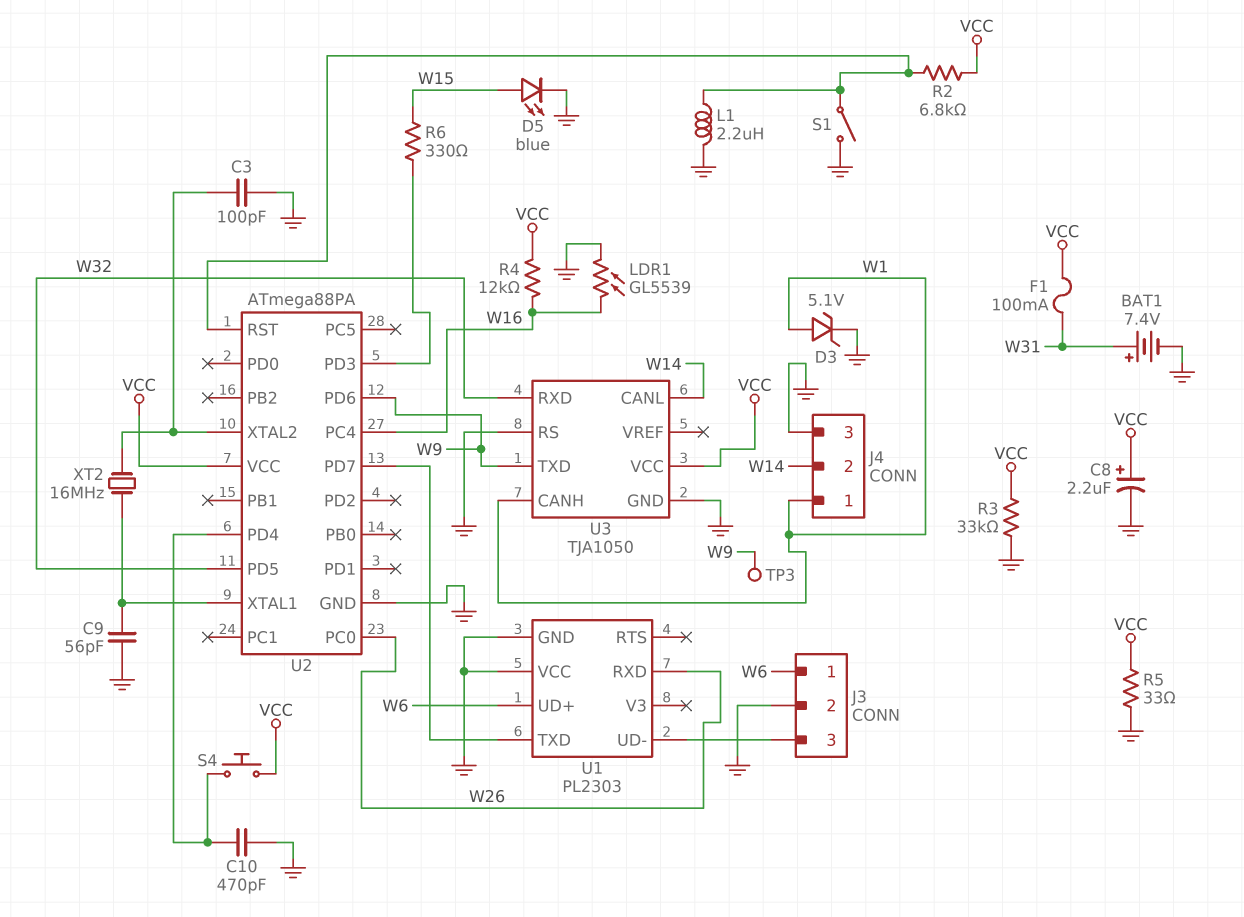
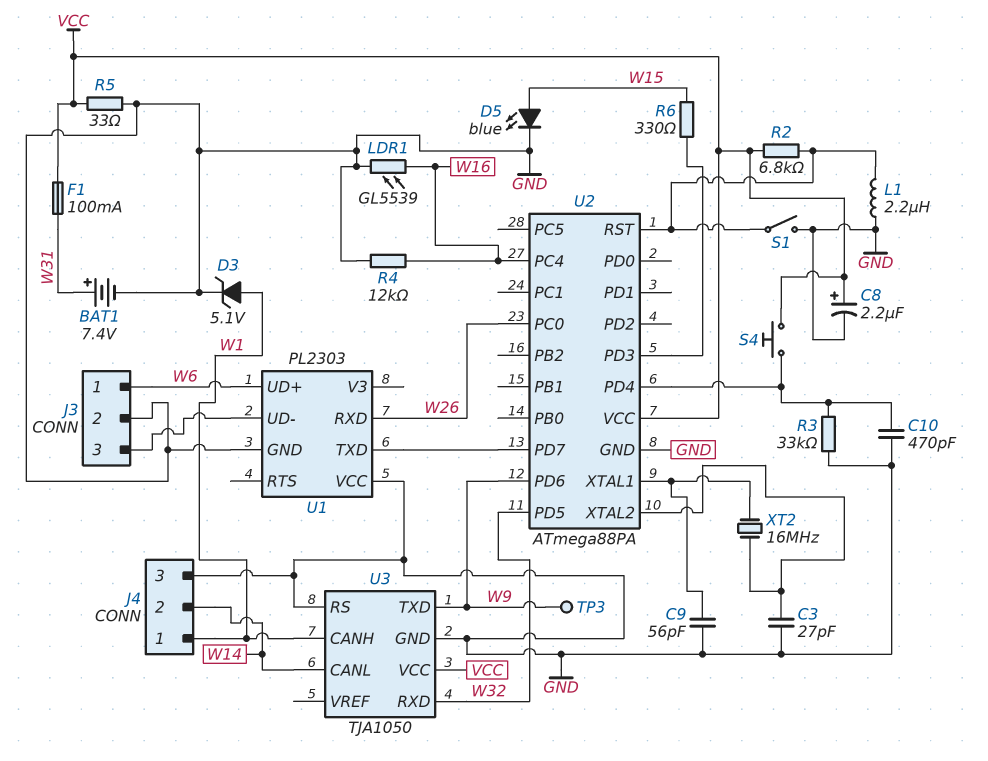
C3: 100pF (GND, U2/XTAL2) -> 27pF (GND, U2/XTAL2)
R3: 33k (GND, VCC) -> 33k (GND, U2/PD4)
R4: 12k (VCC, W16) -> 12k (GND, W16)

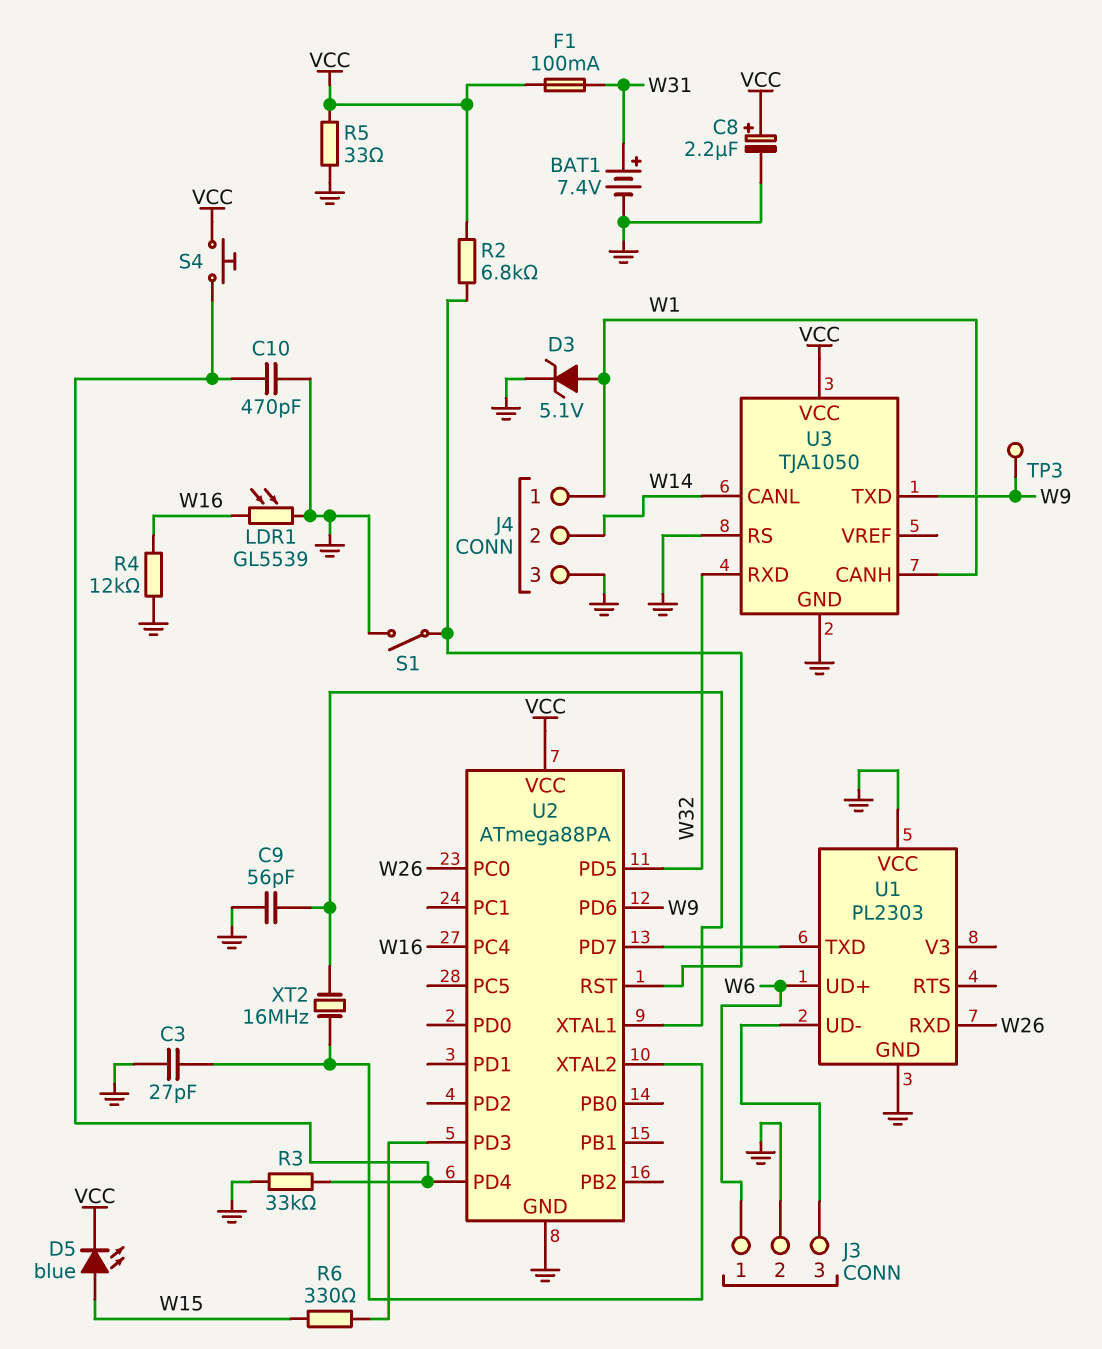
D5: LED blue (A W15, K GND) -> LED blue (A W15, K VCC)
L1: 2.2uH (GND, U2/RST) -> none

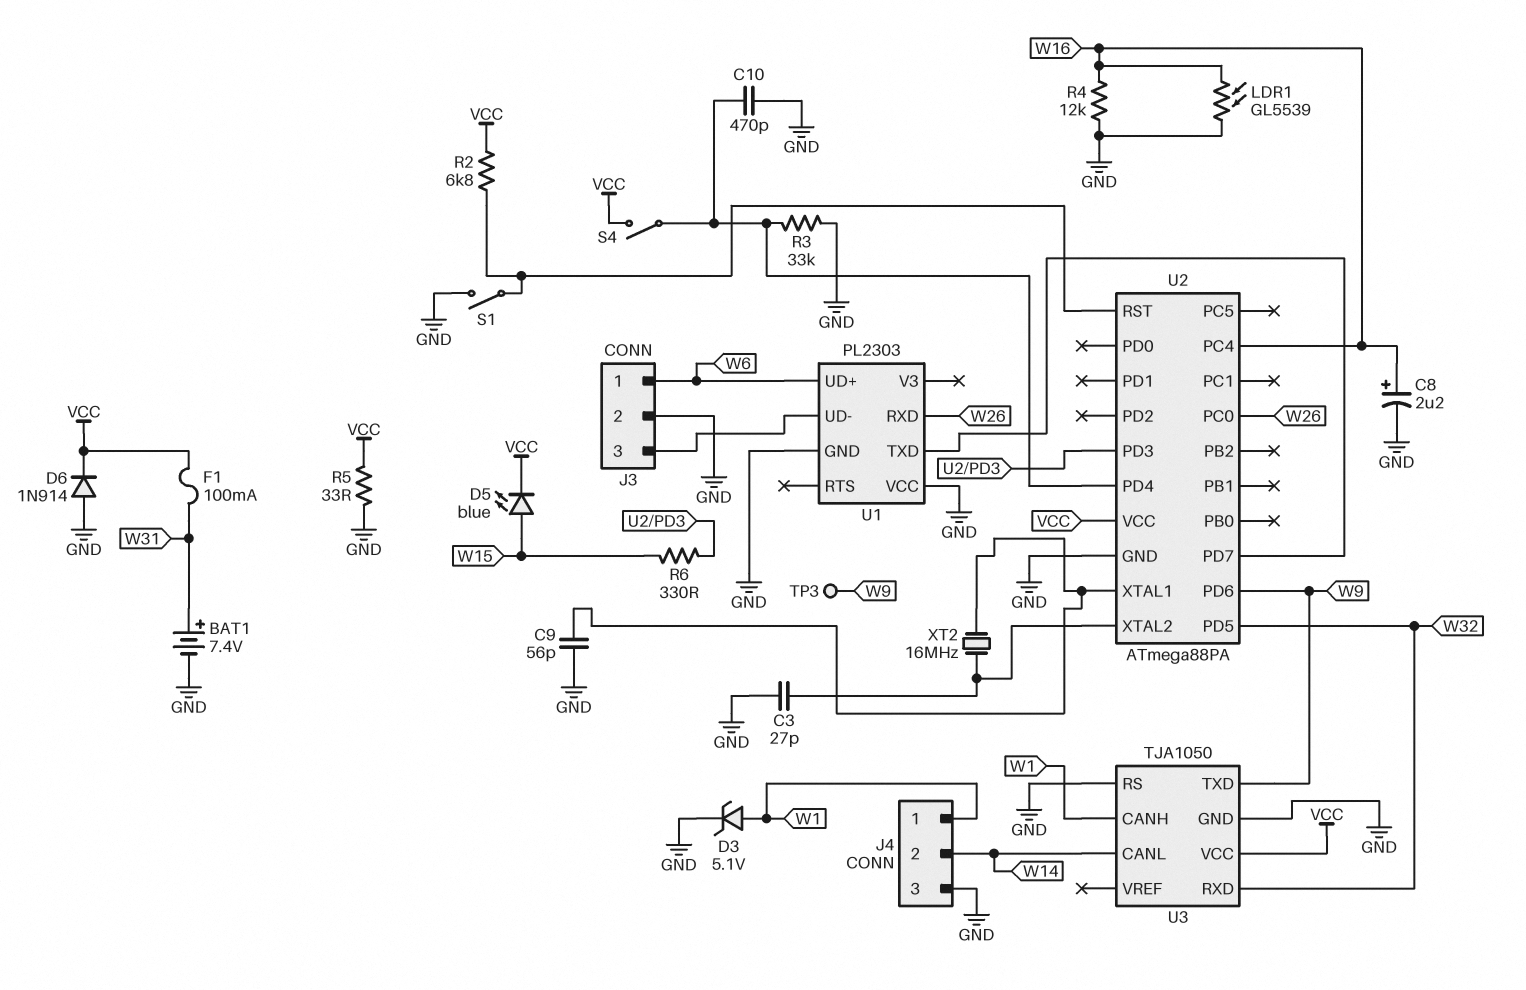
C8: 2.2uF (plus VCC, minus GND) -> 2.2uF (plus W16, minus GND)
D6: none -> diode 1N914 (A GND, K VCC)
S4: button (U2/PD4, VCC) -> switch (U2/PD4, VCC)

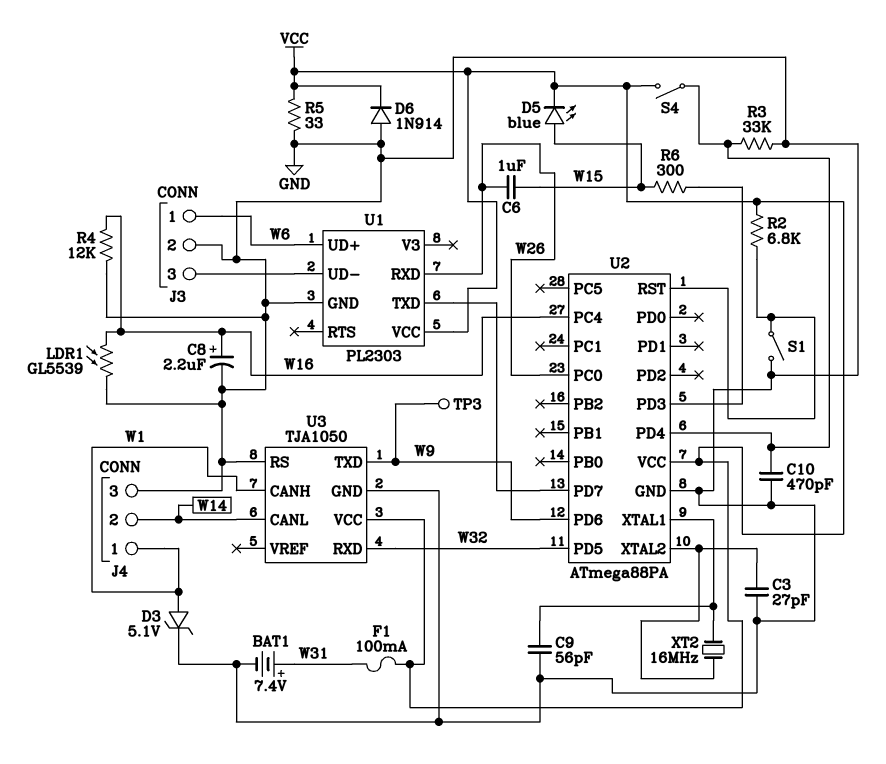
C6: none -> 1uF (W15, W26)
R6: 330 (U2/PD3, W15) -> 300 (U2/PD3, W15)
U1 pin VCC: GND -> VCC

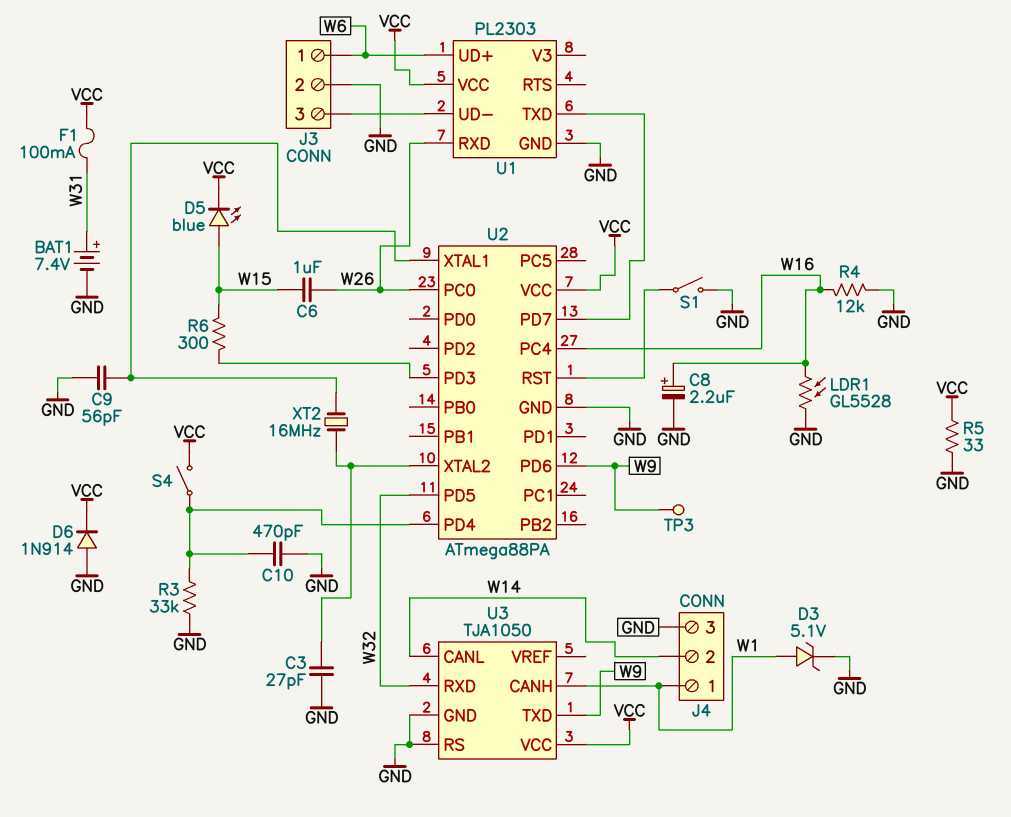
LDR1: GL5539 (GND, W16) -> GL5528 (GND, W16)
R2: 6.8k (U2/RST, VCC) -> none

